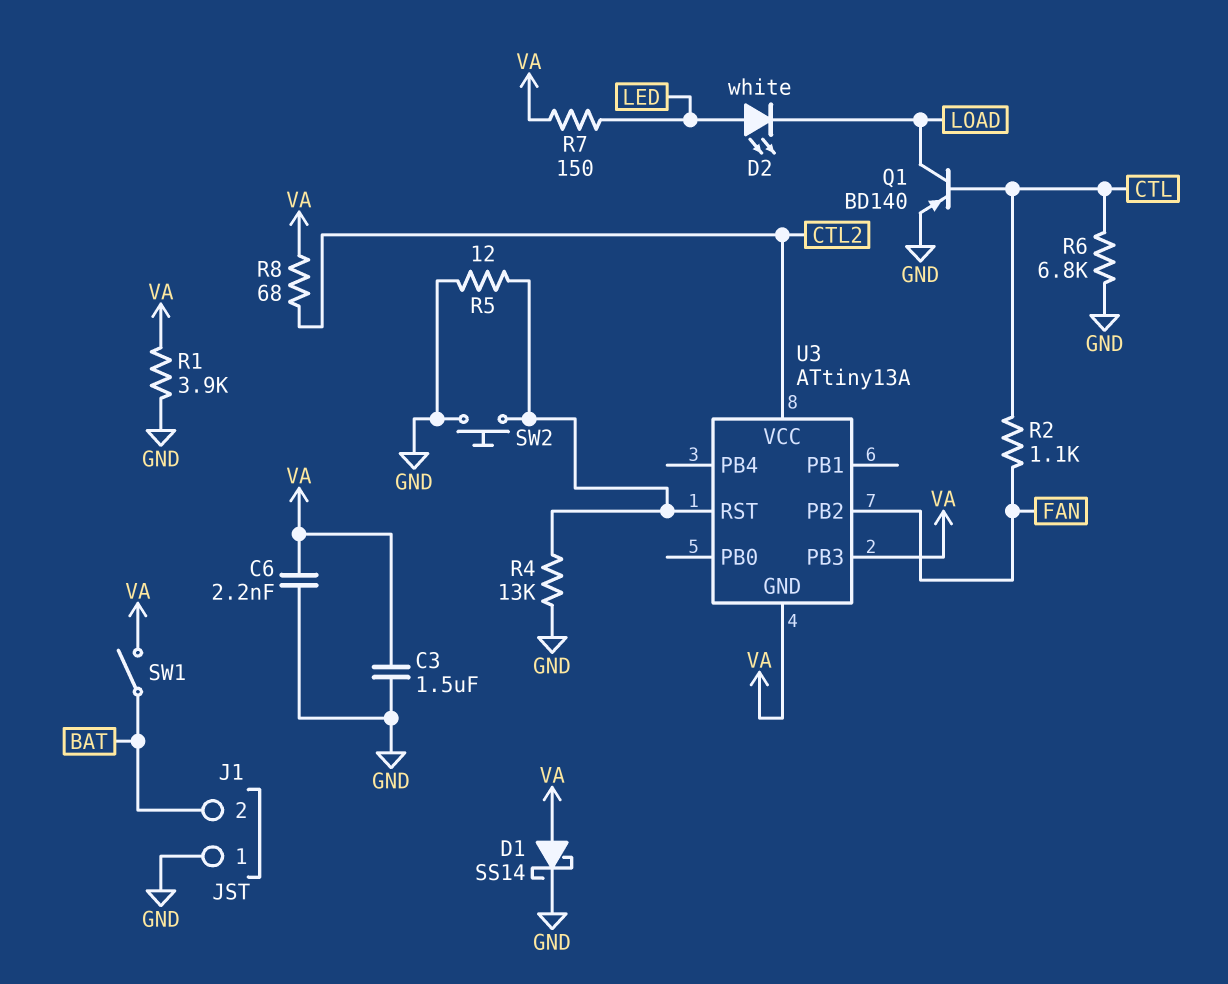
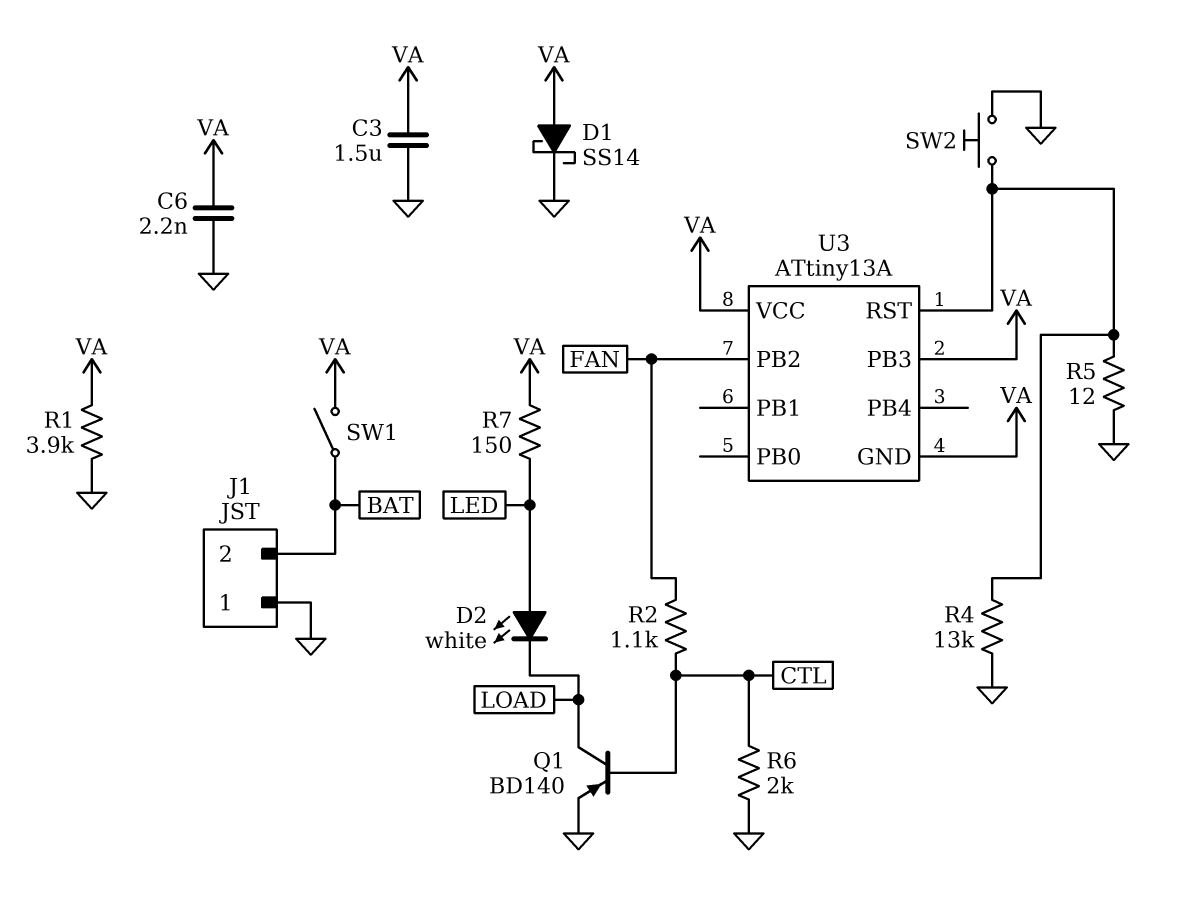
R6: 6.8k (CTL, GND) -> 2k (CTL, GND)
R8: 68 (CTL2, VA) -> none
U3 pin VCC: CTL2 -> VA

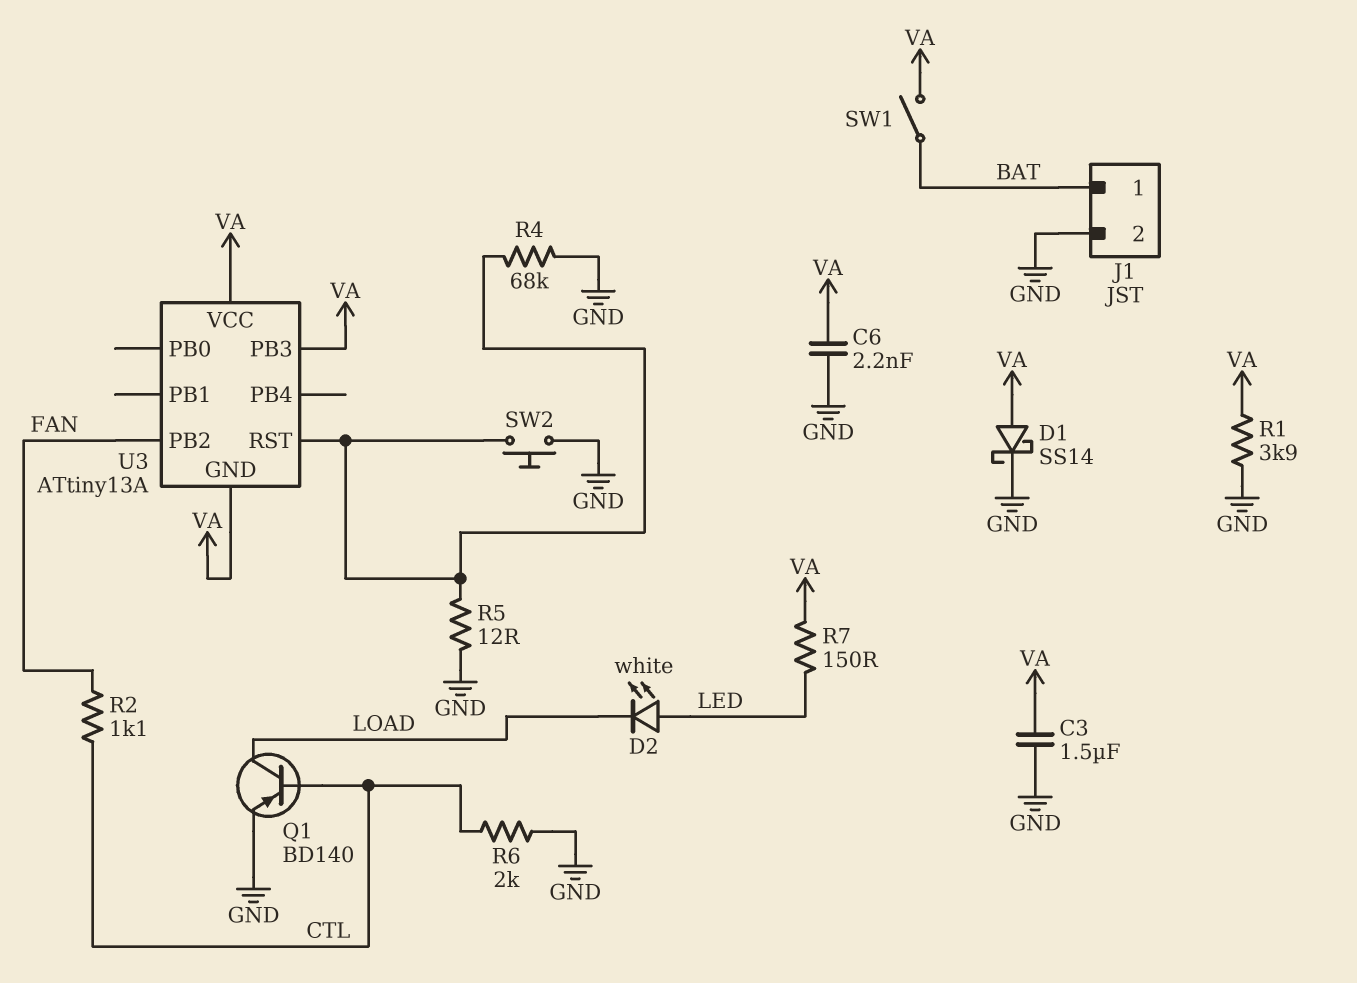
J1 pin 1: GND -> BAT
J1 pin 2: BAT -> GND
R4: 13k (GND, U3/RST) -> 68k (GND, U3/RST)

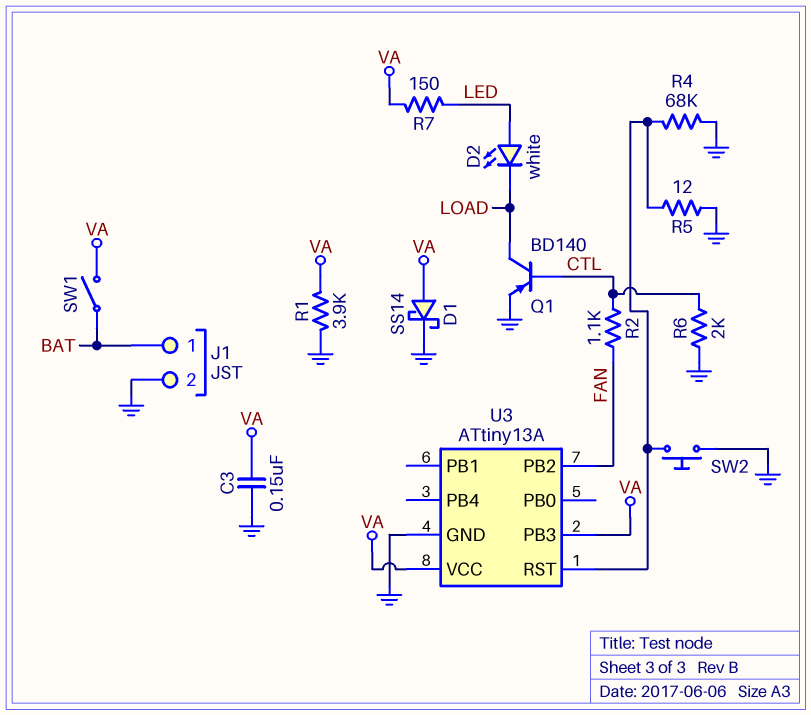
C3: 1.5uF (GND, VA) -> 150nF (GND, VA)
C6: 2.2nF (GND, VA) -> none
U3 pin GND: VA -> GND

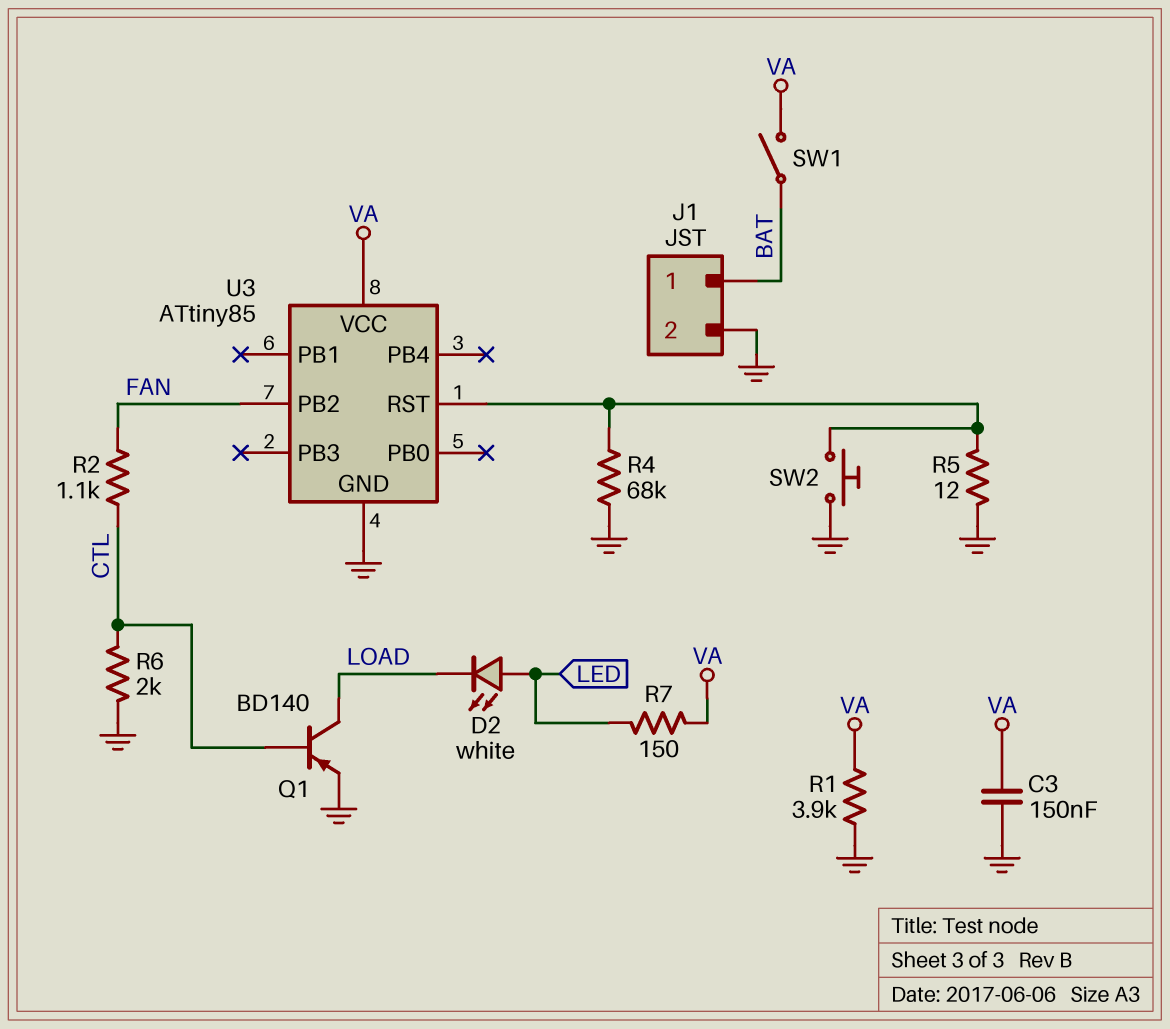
D1: schottky SS14 (A VA, K GND) -> none
U3: ATtiny13A -> ATtiny85
U3 pin PB3: VA -> none

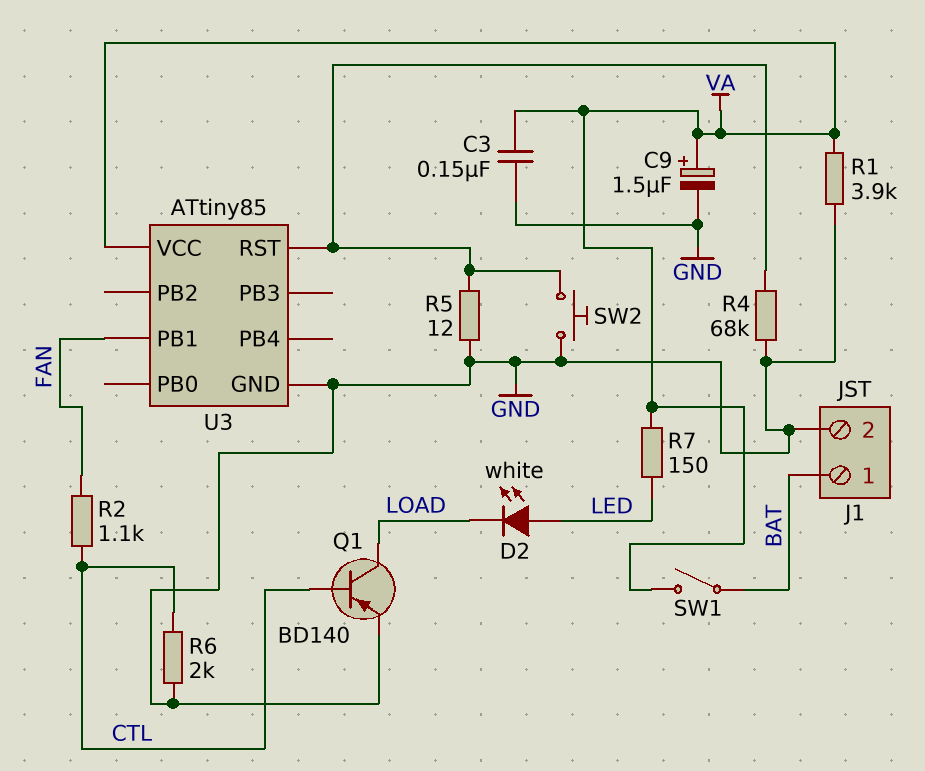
C9: none -> 1.5uF (plus VA, minus GND)
U3 pin PB1: none -> FAN
U3 pin PB2: FAN -> none

